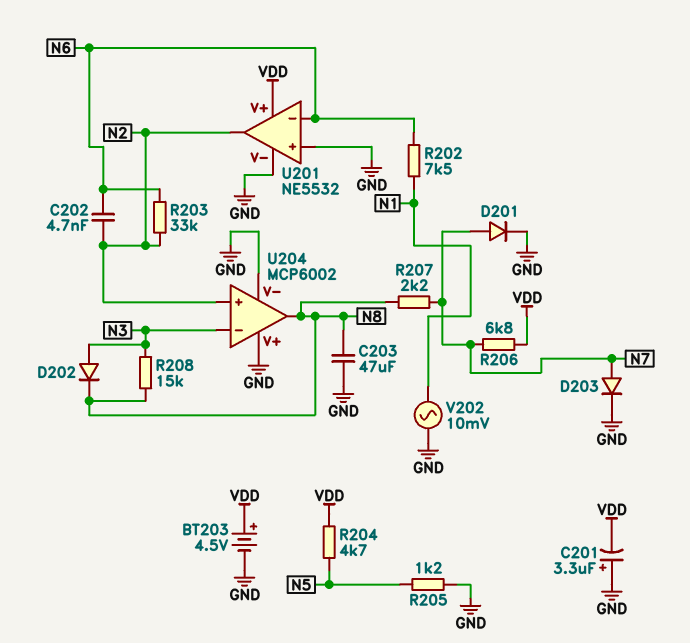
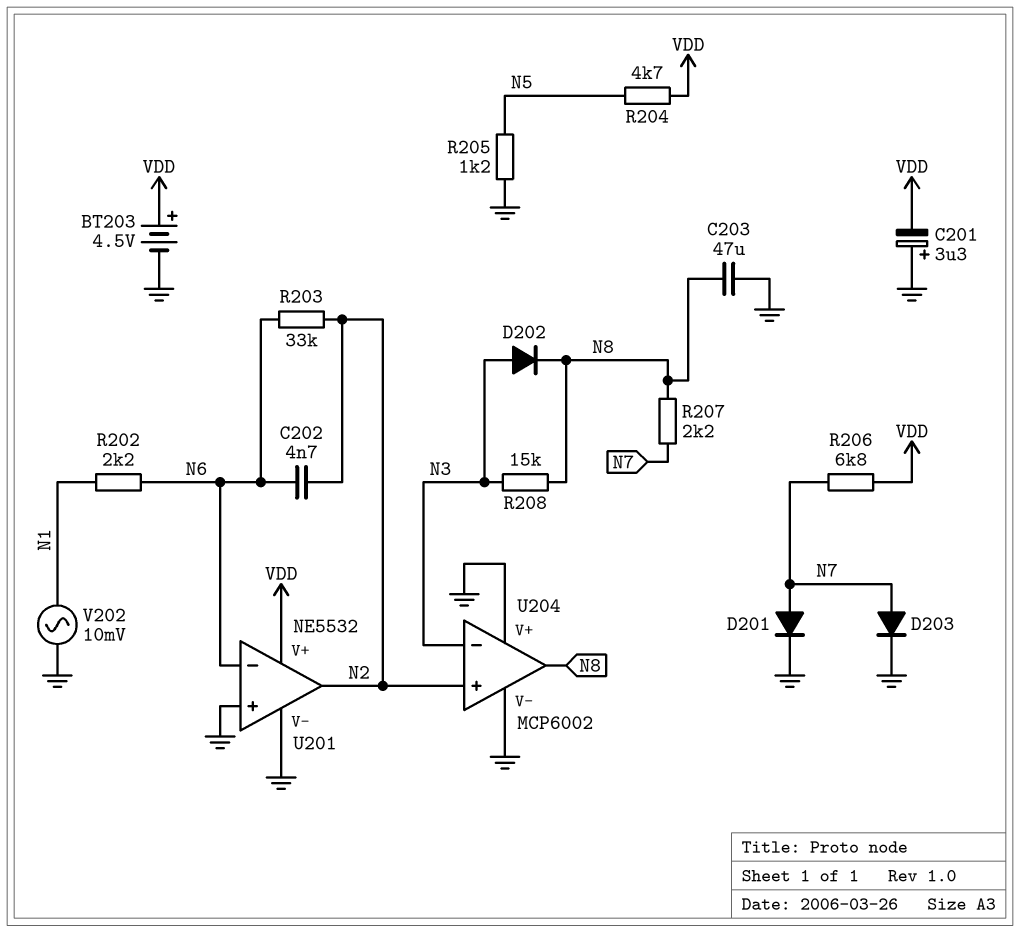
R202: 7.5k (N1, N6) -> 2.2k (N1, N6)

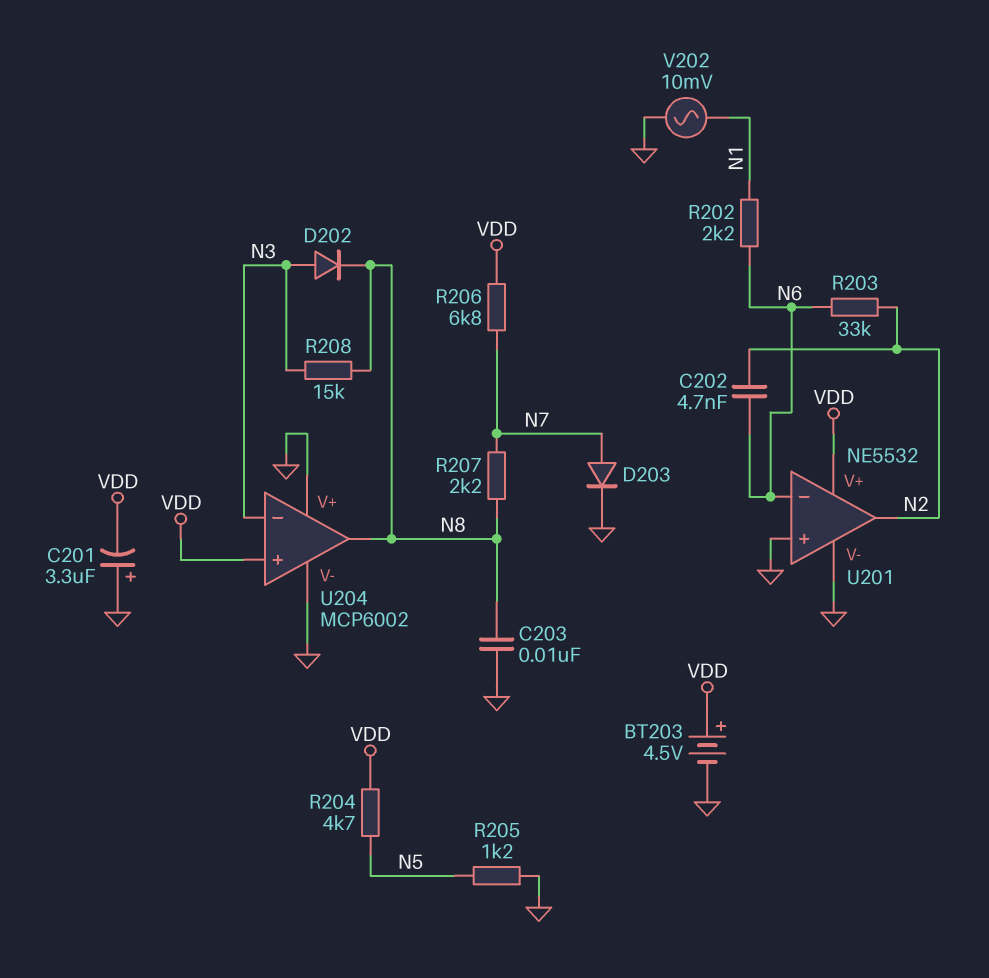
C203: 47uF (GND, N8) -> 10nF (GND, N8)
D201: diode (A N7, K GND) -> none
U204 pin in+: N2 -> VDD

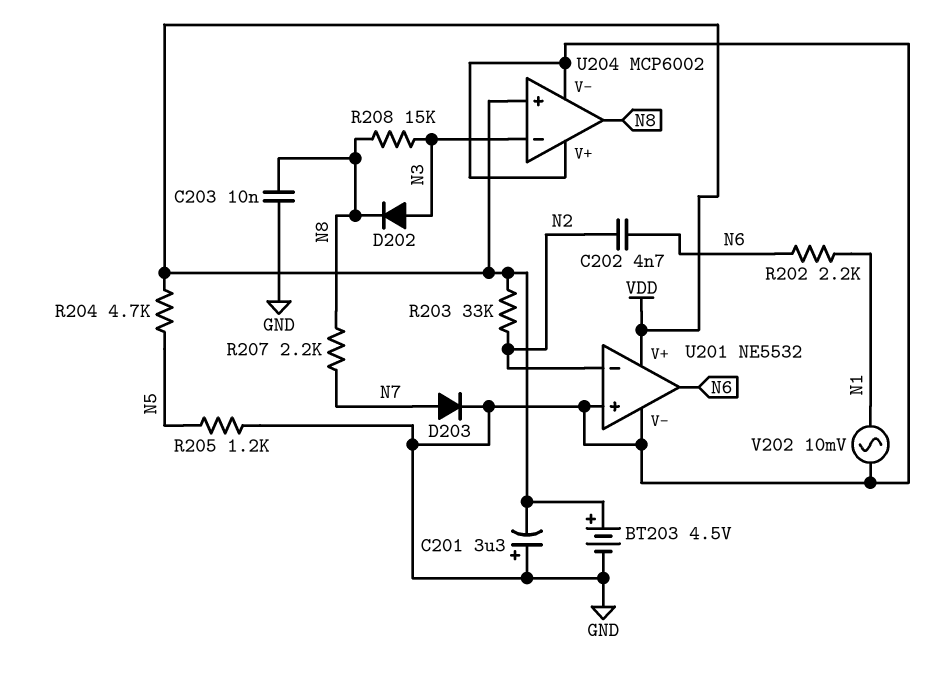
R203: 33k (N2, N6) -> 33k (N2, VDD)
R206: 6.8k (N7, VDD) -> none
U201 pin in-: N6 -> N2
U201 pin out: N2 -> N6

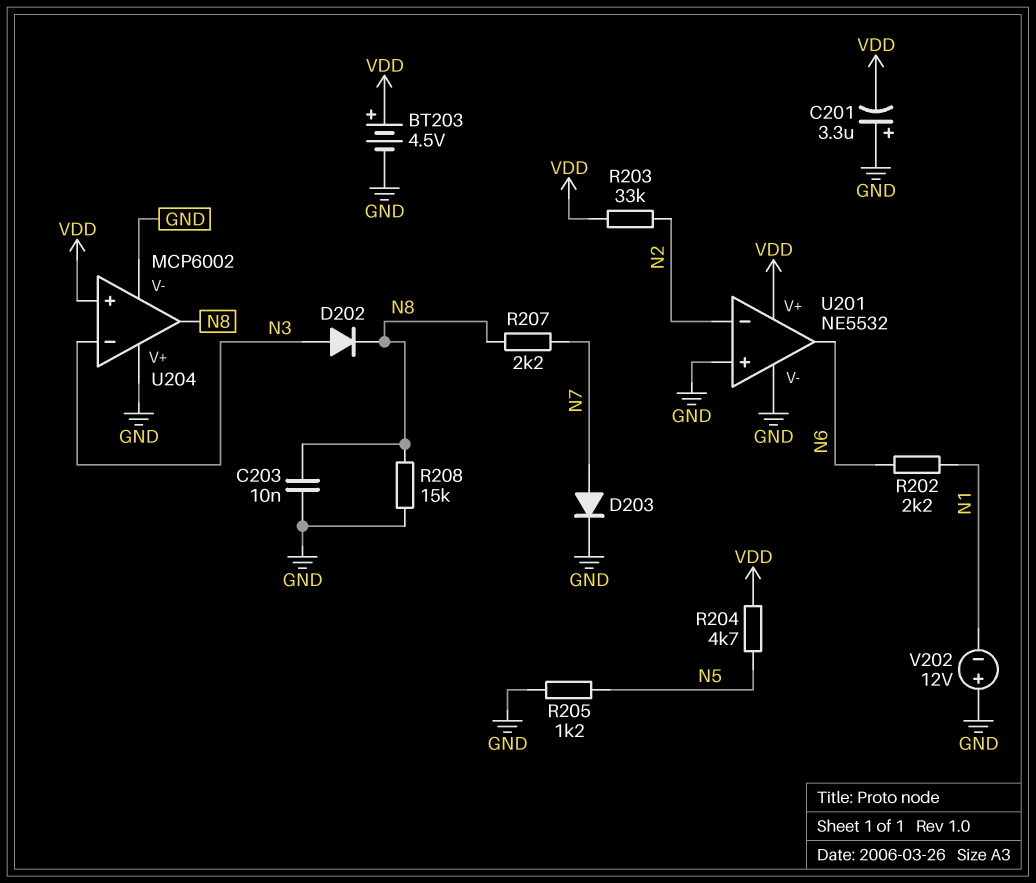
C202: 4.7nF (N2, N6) -> none
R208: 15k (N3, N8) -> 15k (GND, N8)
V202: AC 10mV (GND, N1) -> 12V (plus GND, minus N1)

